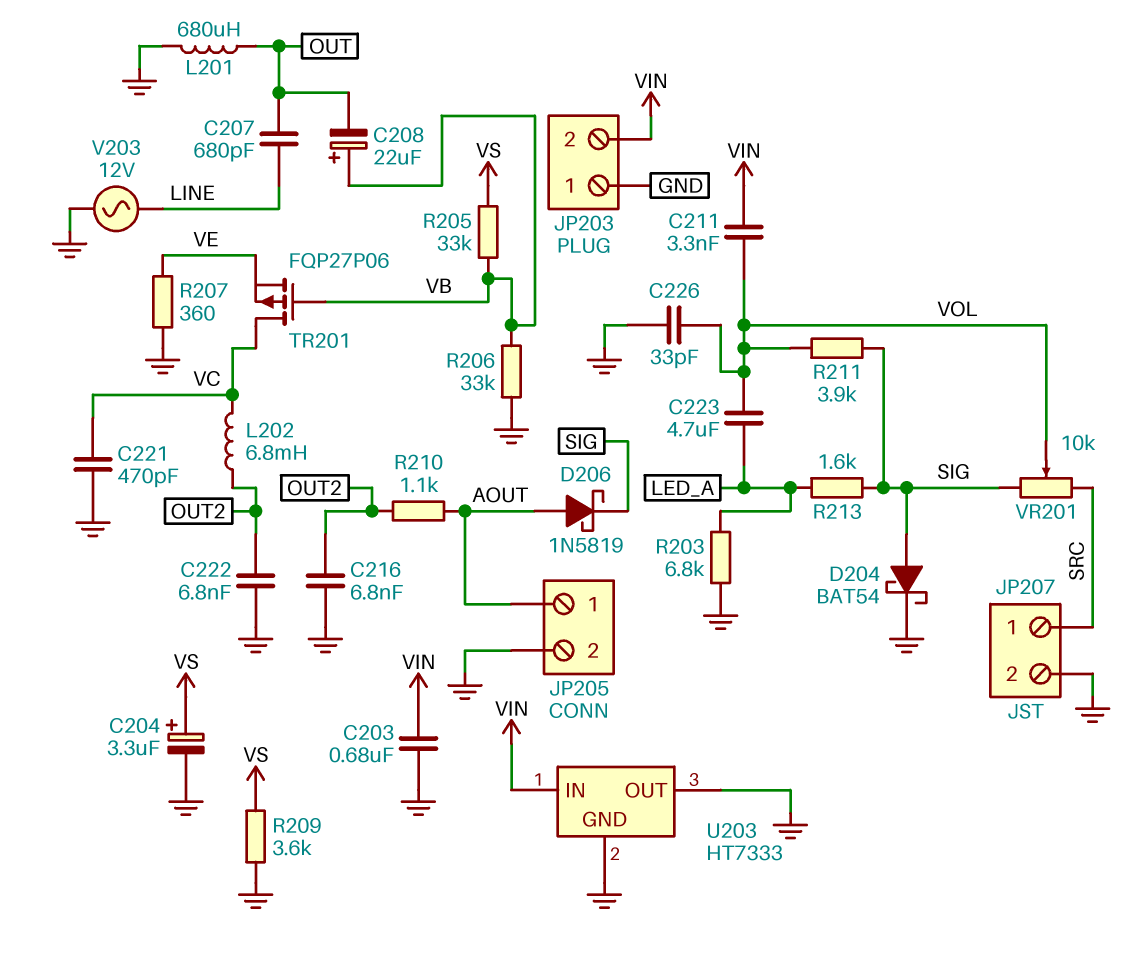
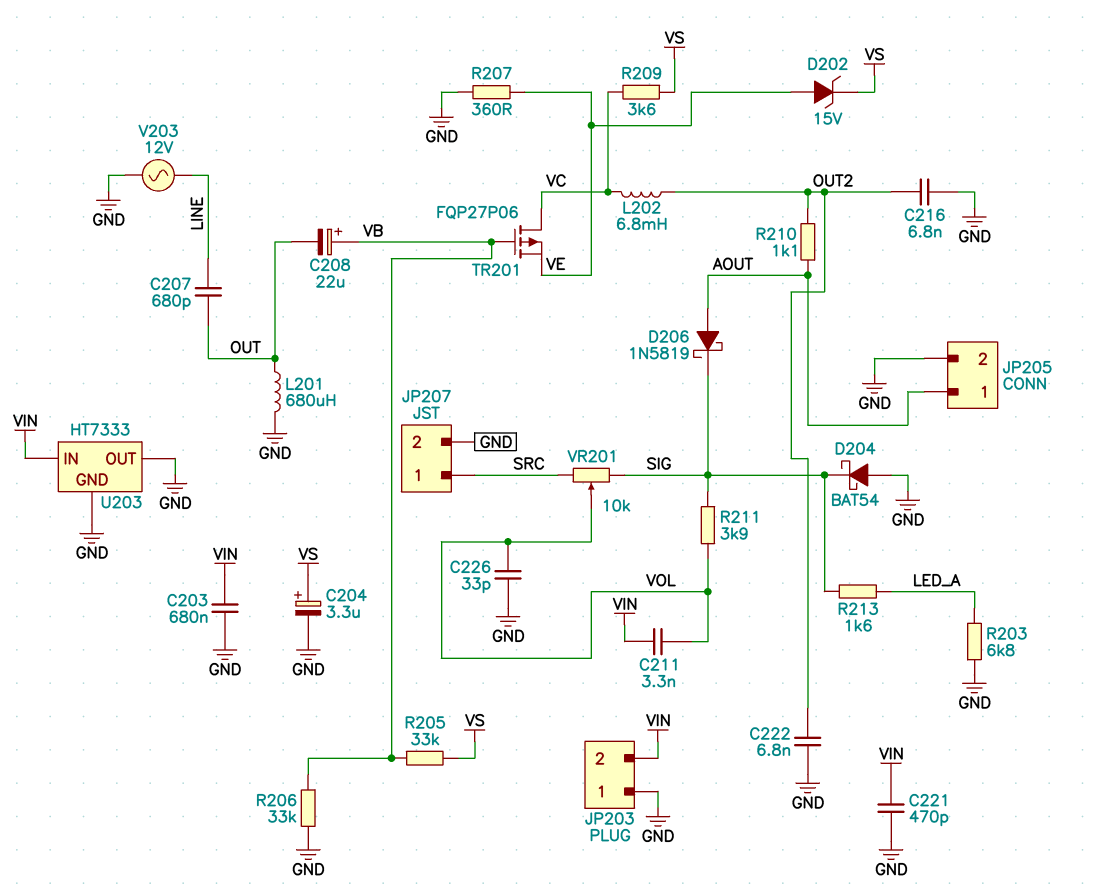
C221: 470pF (GND, VC) -> 470pF (GND, VIN)
C223: 4.7uF (LED_A, VOL) -> none
D202: none -> zener 15V (A VE, K VS)
D204: schottky BAT54 (A SIG, K GND) -> schottky BAT54 (A GND, K SIG)
R209: 3.6k (GND, VS) -> 3.6k (VC, VS)

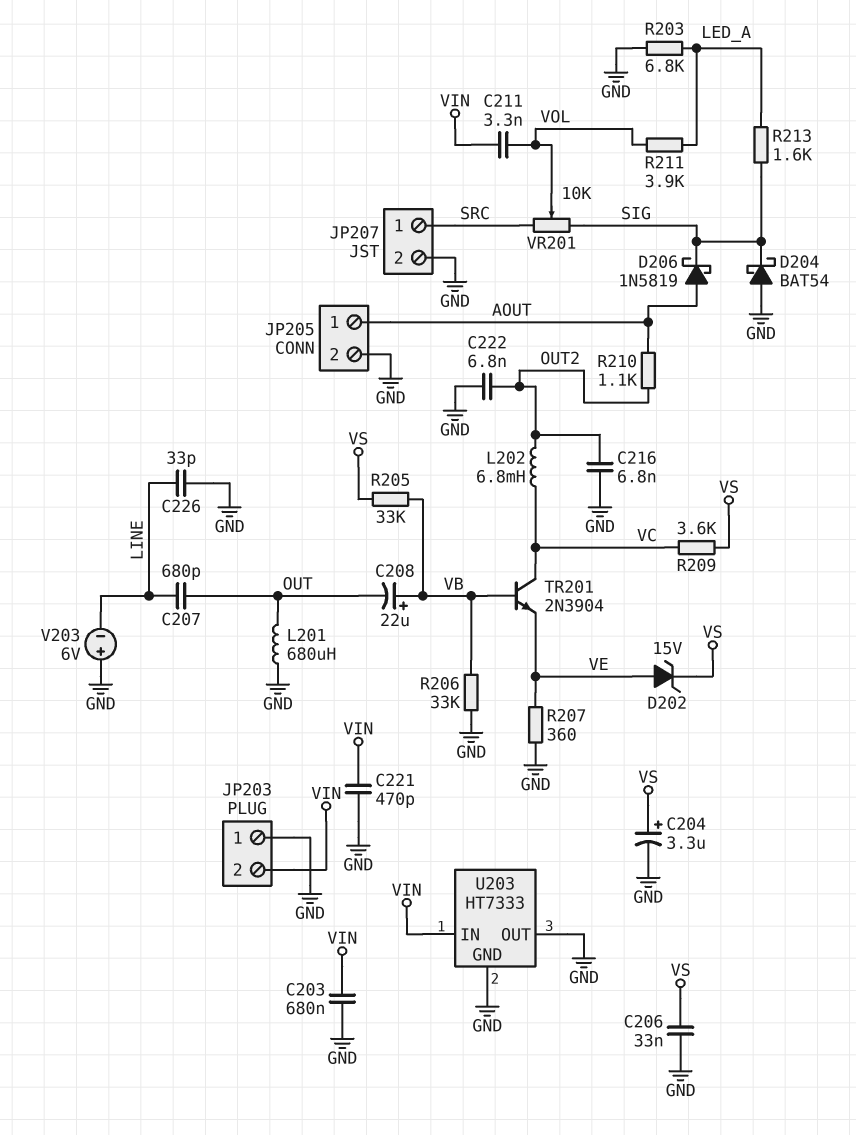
C206: none -> 33nF (GND, VS)
C226: 33pF (GND, VOL) -> 33pF (GND, LINE)
R211: 3.9k (SIG, VOL) -> 3.9k (LED_A, VOL)
TR201: PMOS FQP27P06 (G VB, D VC, S VE) -> NPN 2N3904 (B VB, C VC, E VE)
V203: AC 12V (GND, LINE) -> 6V (plus GND, minus LINE)

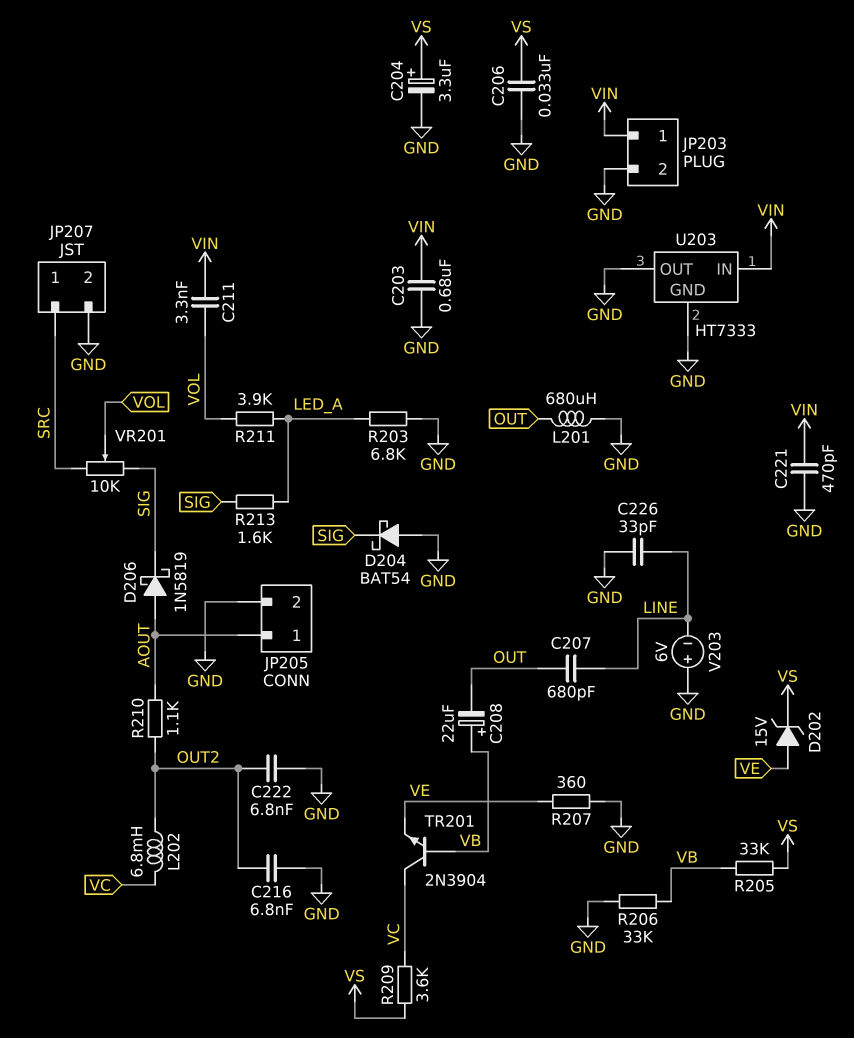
JP203 pin 1: GND -> VIN
JP203 pin 2: VIN -> GND

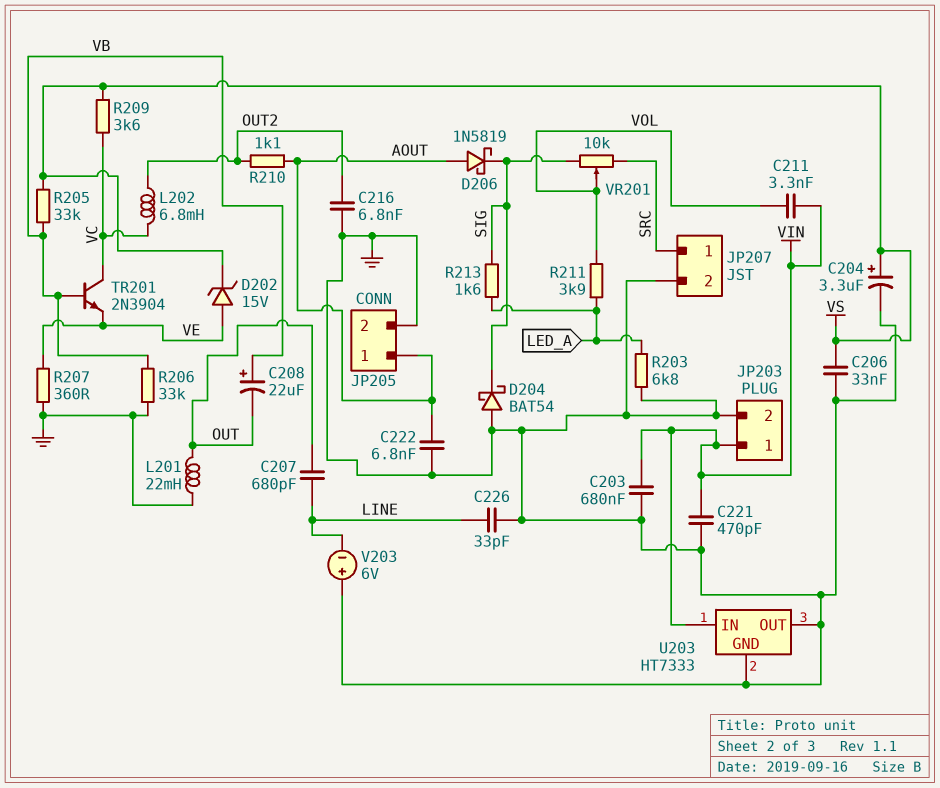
C222: 6.8nF (GND, OUT2) -> 6.8nF (AOUT, GND)
L201: 680uH (GND, OUT) -> 22mH (GND, OUT)

